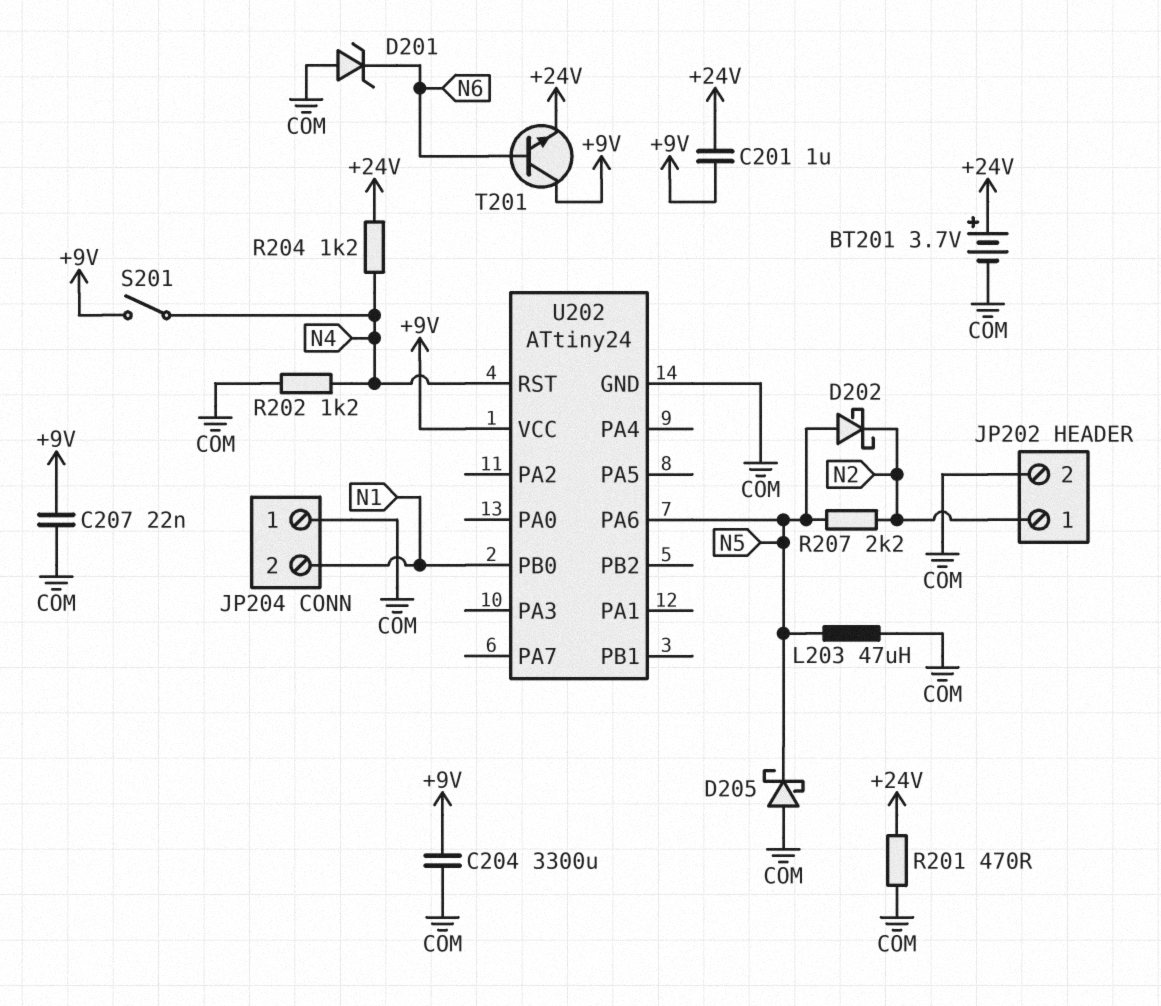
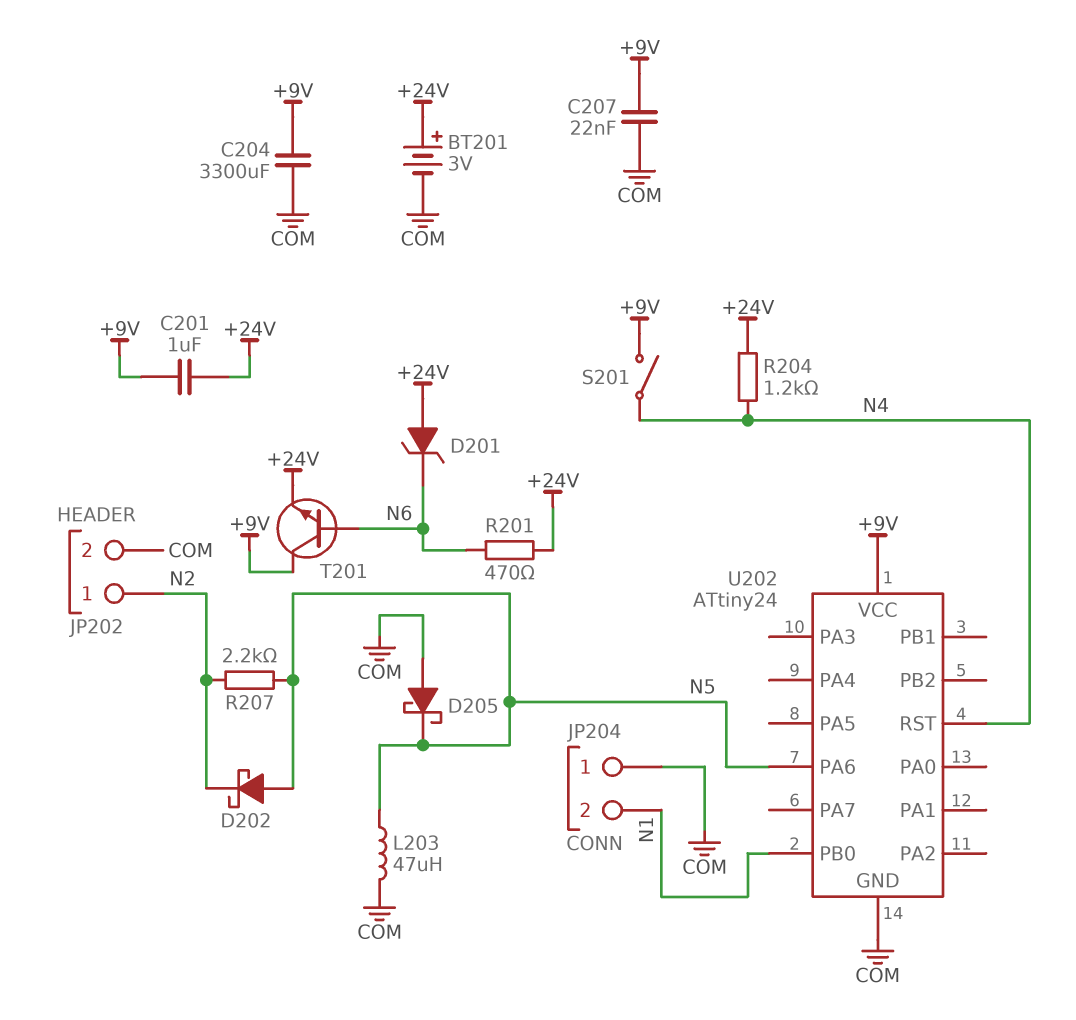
BT201: 3.7V (plus +24V, minus COM) -> 3V (plus +24V, minus COM)
D201: zener (A COM, K N6) -> zener (A +24V, K N6)
R201: 470 (+24V, COM) -> 470 (+24V, N6)
R202: 1.2k (COM, N4) -> none

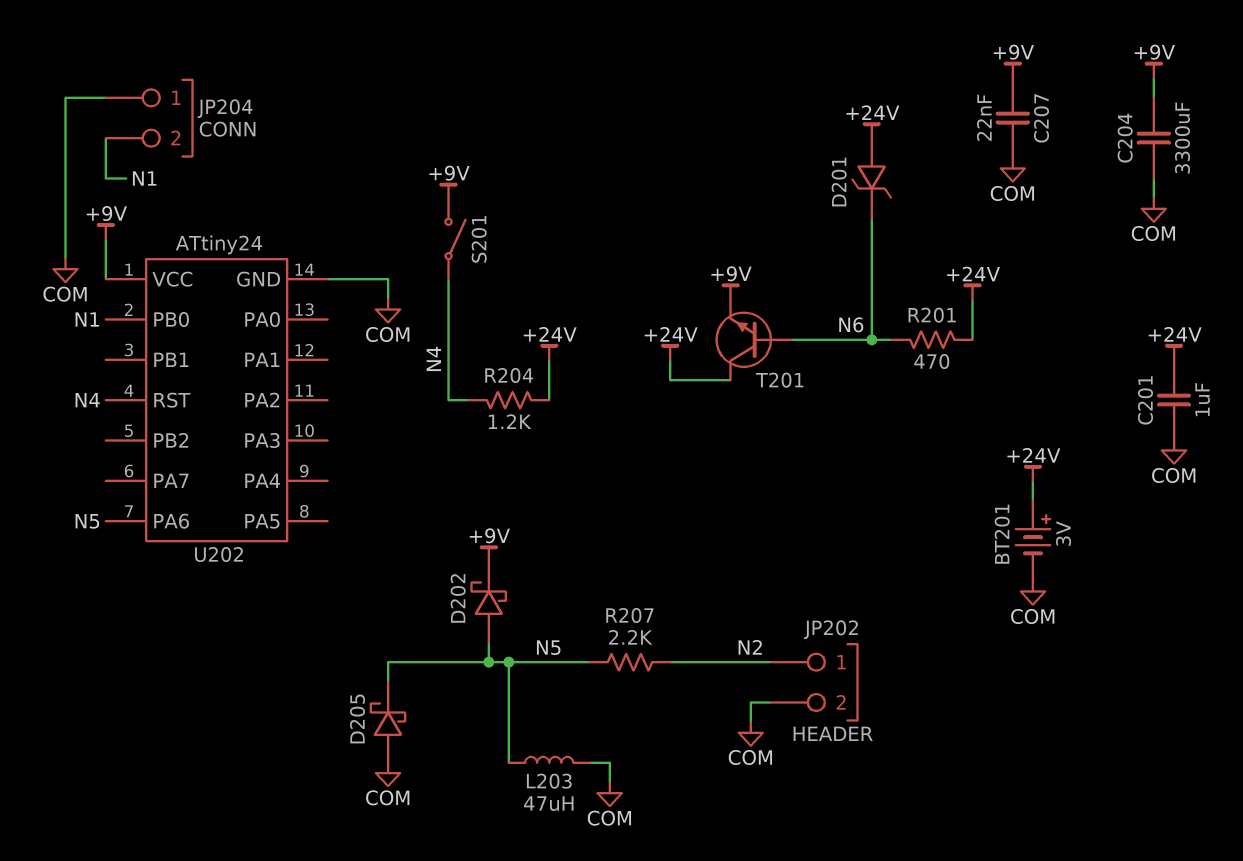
C201: 1uF (+9V, +24V) -> 1uF (+24V, COM)
D202: schottky (A N5, K N2) -> schottky (A N5, K +9V)
T201: NPN (B N6, C +9V, E +24V) -> NPN (B N6, C +24V, E +9V)

